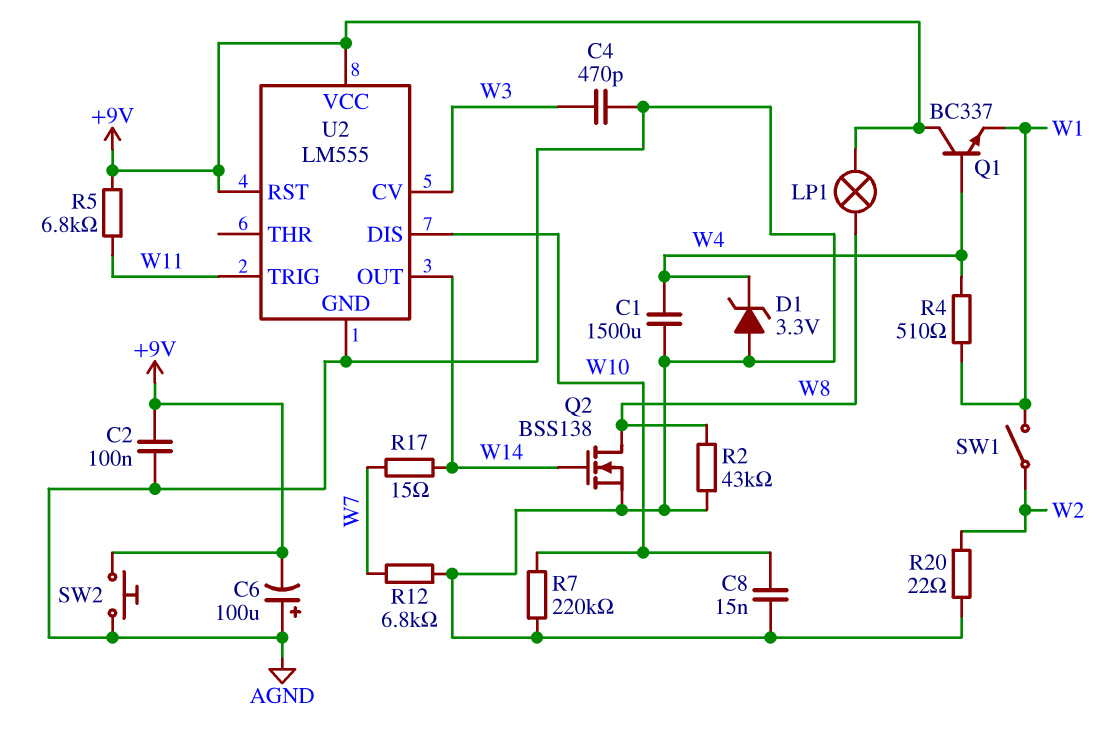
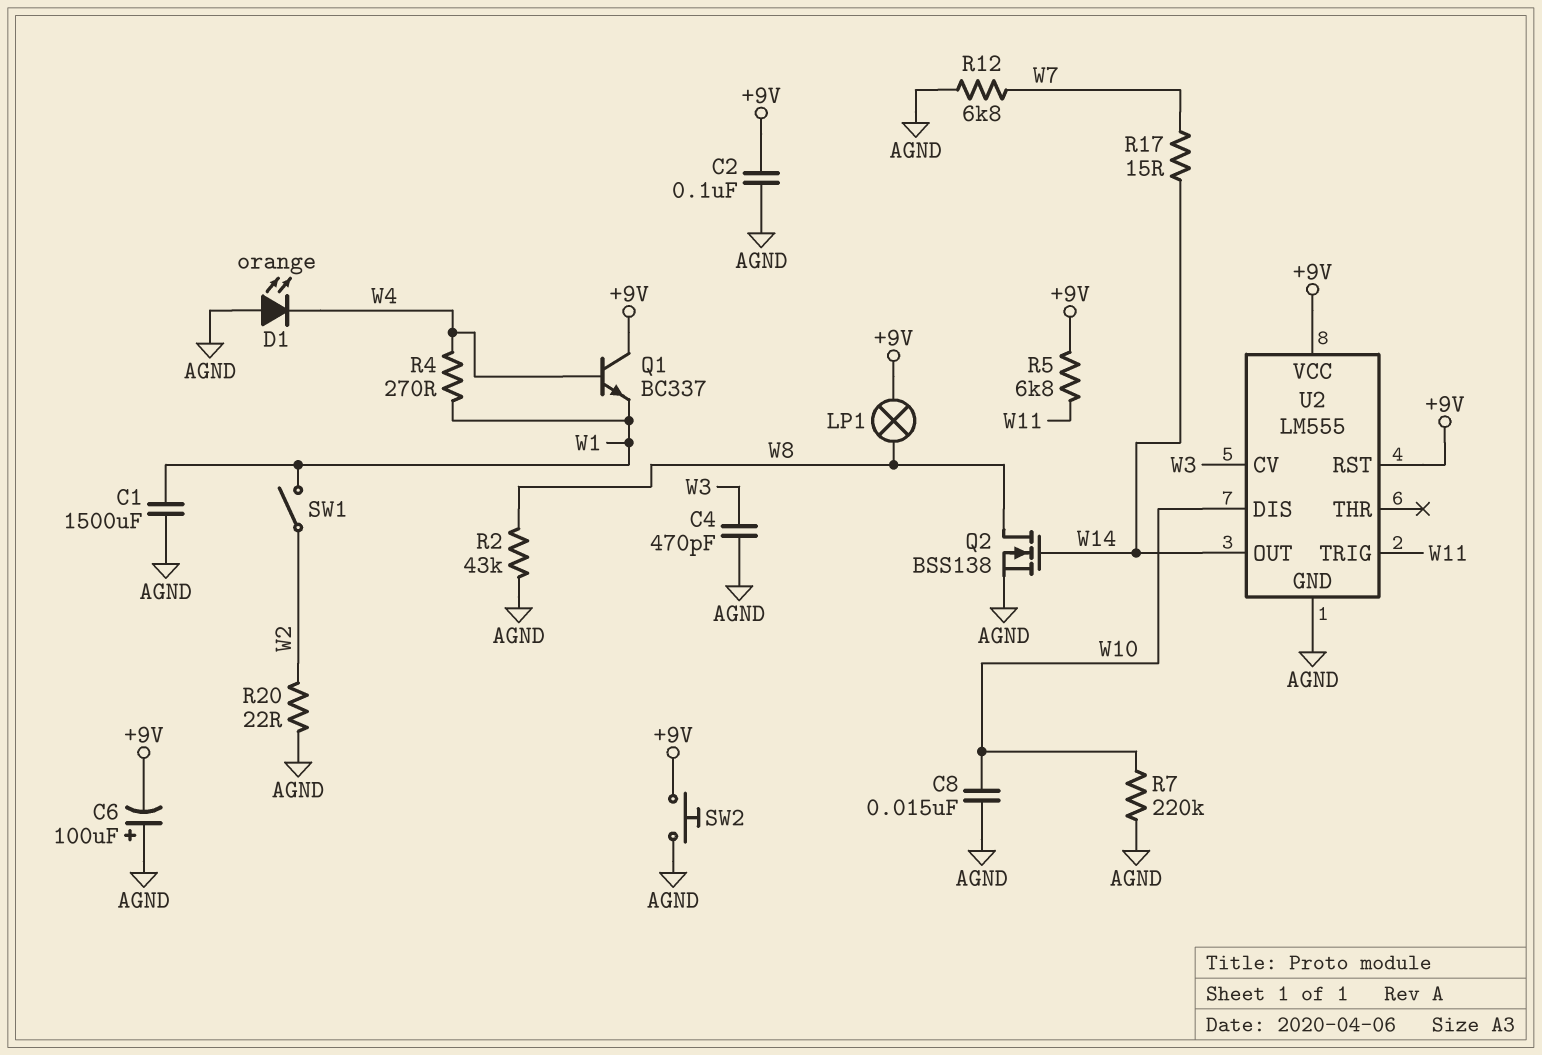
C1: 1500uF (AGND, W4) -> 1500uF (AGND, W1)
D1: zener 3.3V (A AGND, K W4) -> LED orange (A AGND, K W4)
R4: 510 (W1, W4) -> 270 (W1, W4)

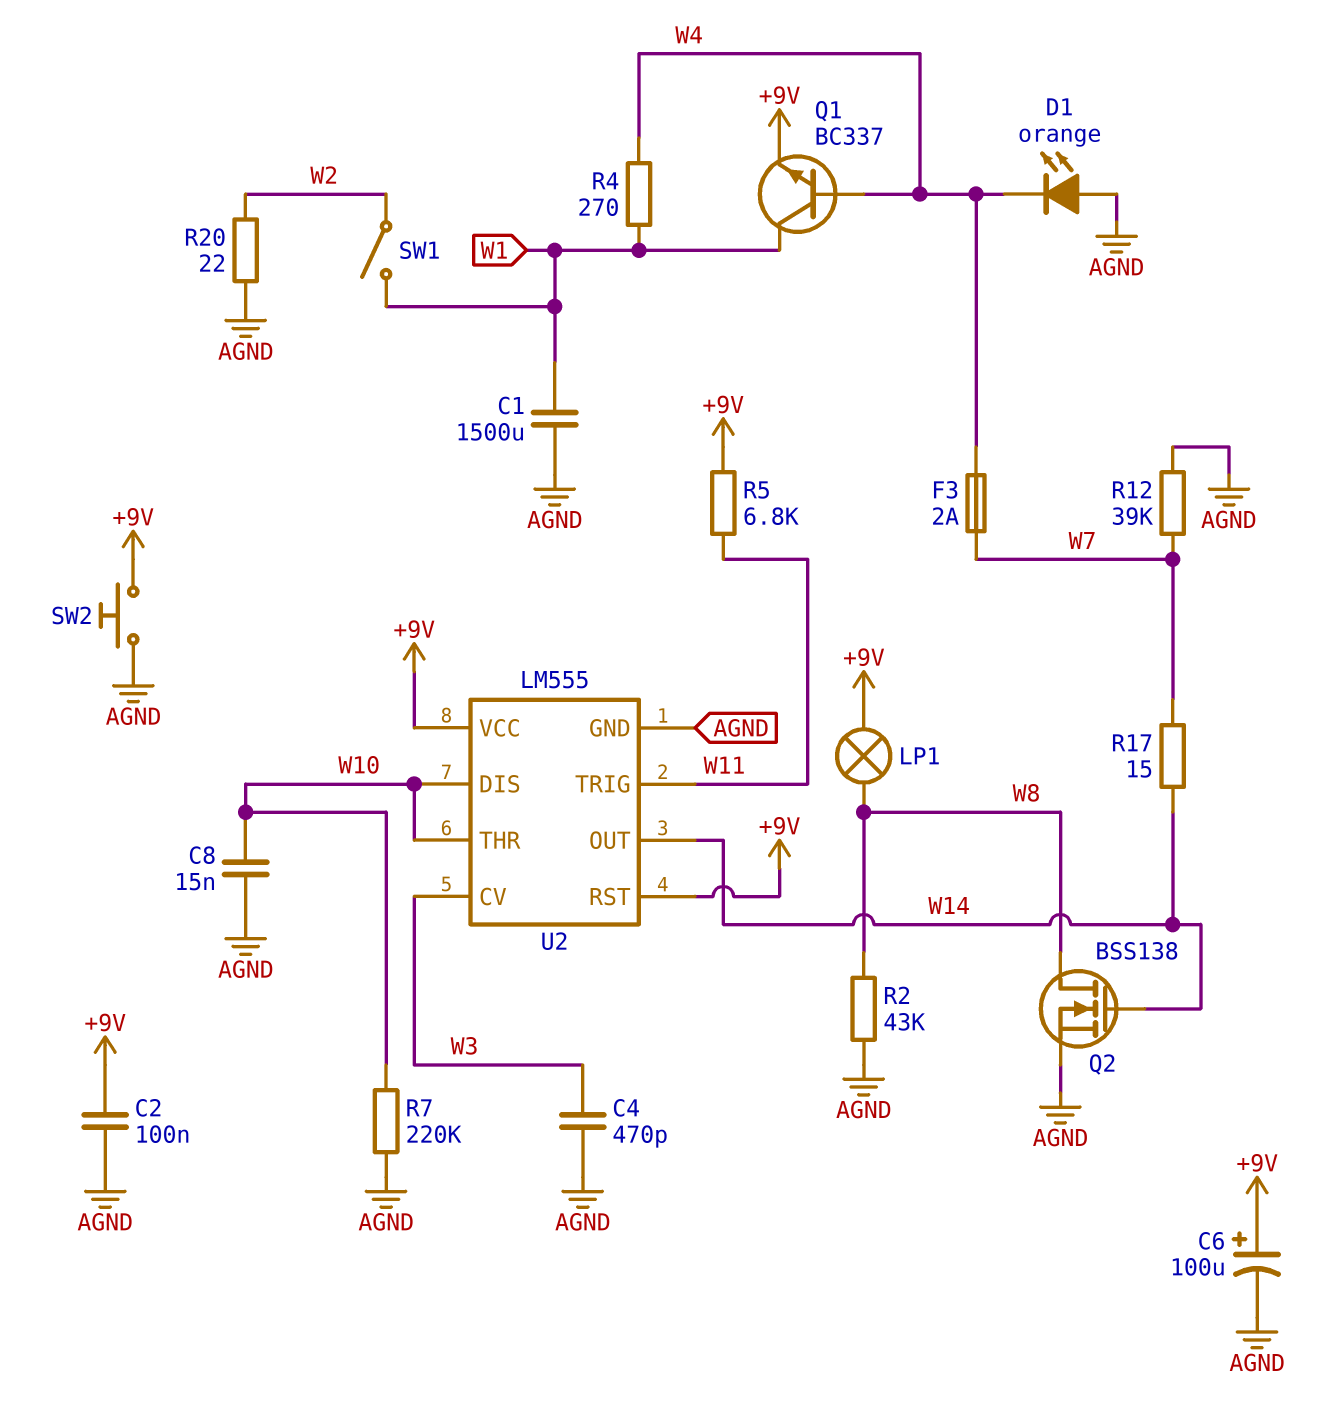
C6: 100uF (plus AGND, minus +9V) -> 100uF (plus +9V, minus AGND)
F3: none -> 2A (W4, W7)
Q1: NPN BC337 (B W4, C +9V, E W1) -> NPN BC337 (B W4, C W1, E +9V)
R12: 6.8k (AGND, W7) -> 39k (AGND, W7)
U2 pin THR: none -> W10

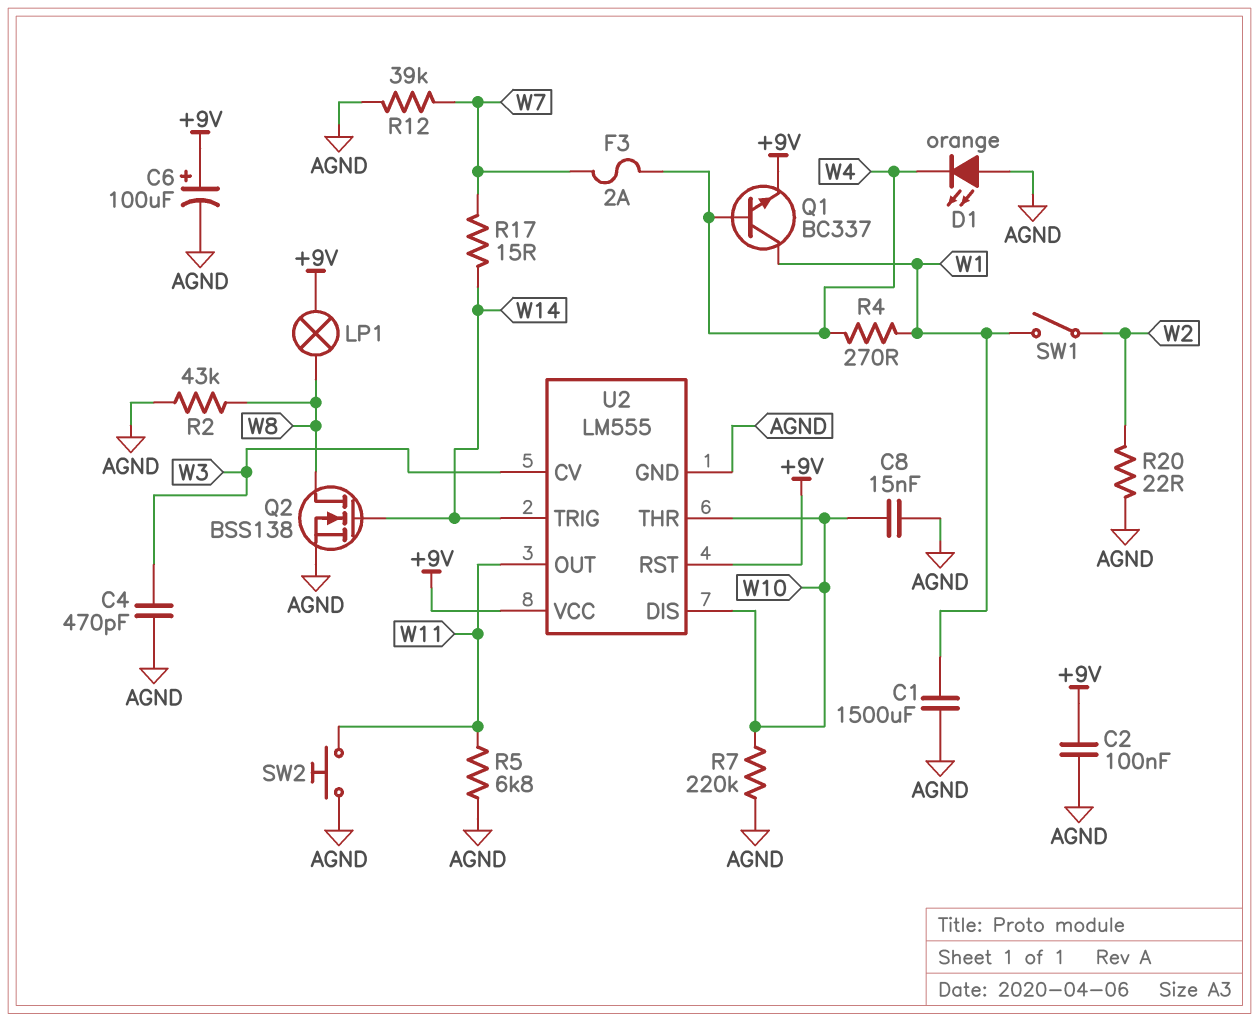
R5: 6.8k (+9V, W11) -> 6.8k (AGND, W11)
SW2: button (+9V, AGND) -> button (AGND, W11)
U2 pin OUT: W14 -> W11
U2 pin TRIG: W11 -> W14

